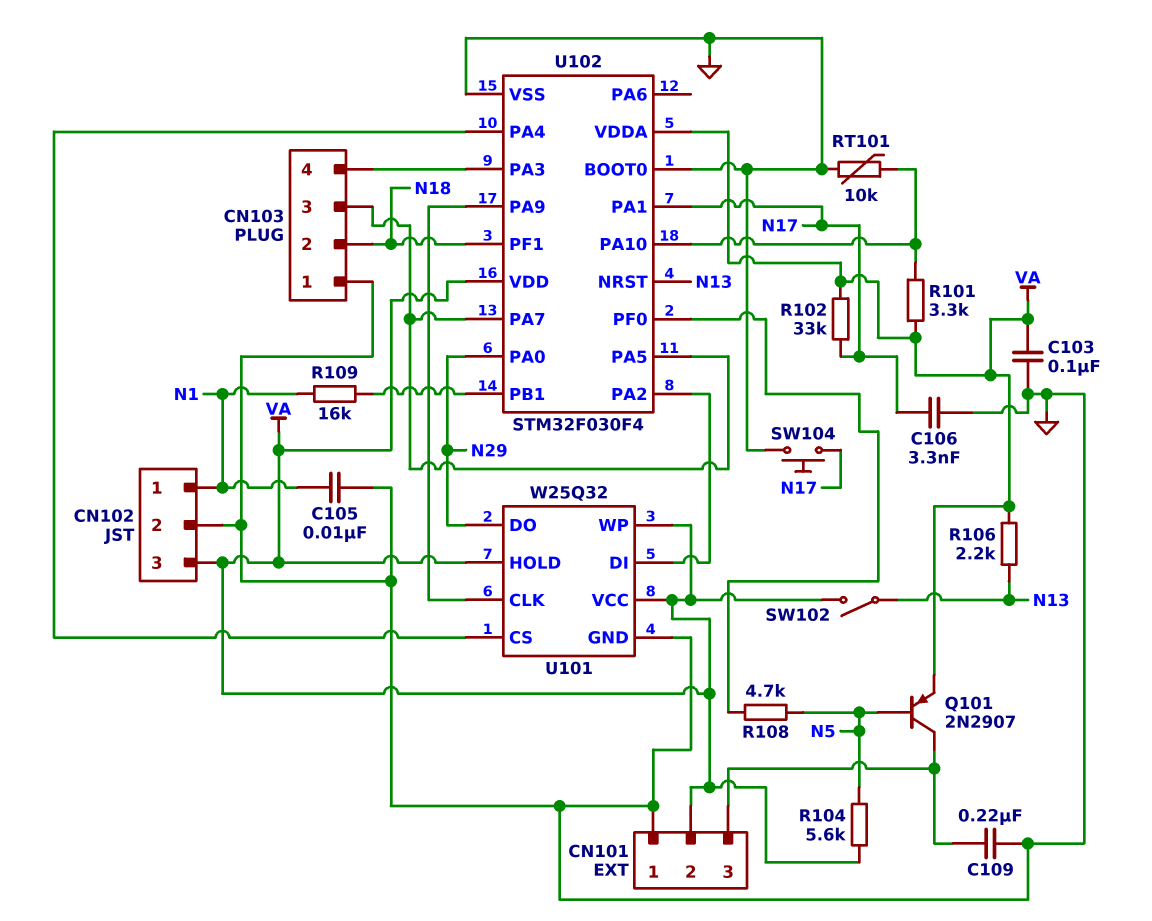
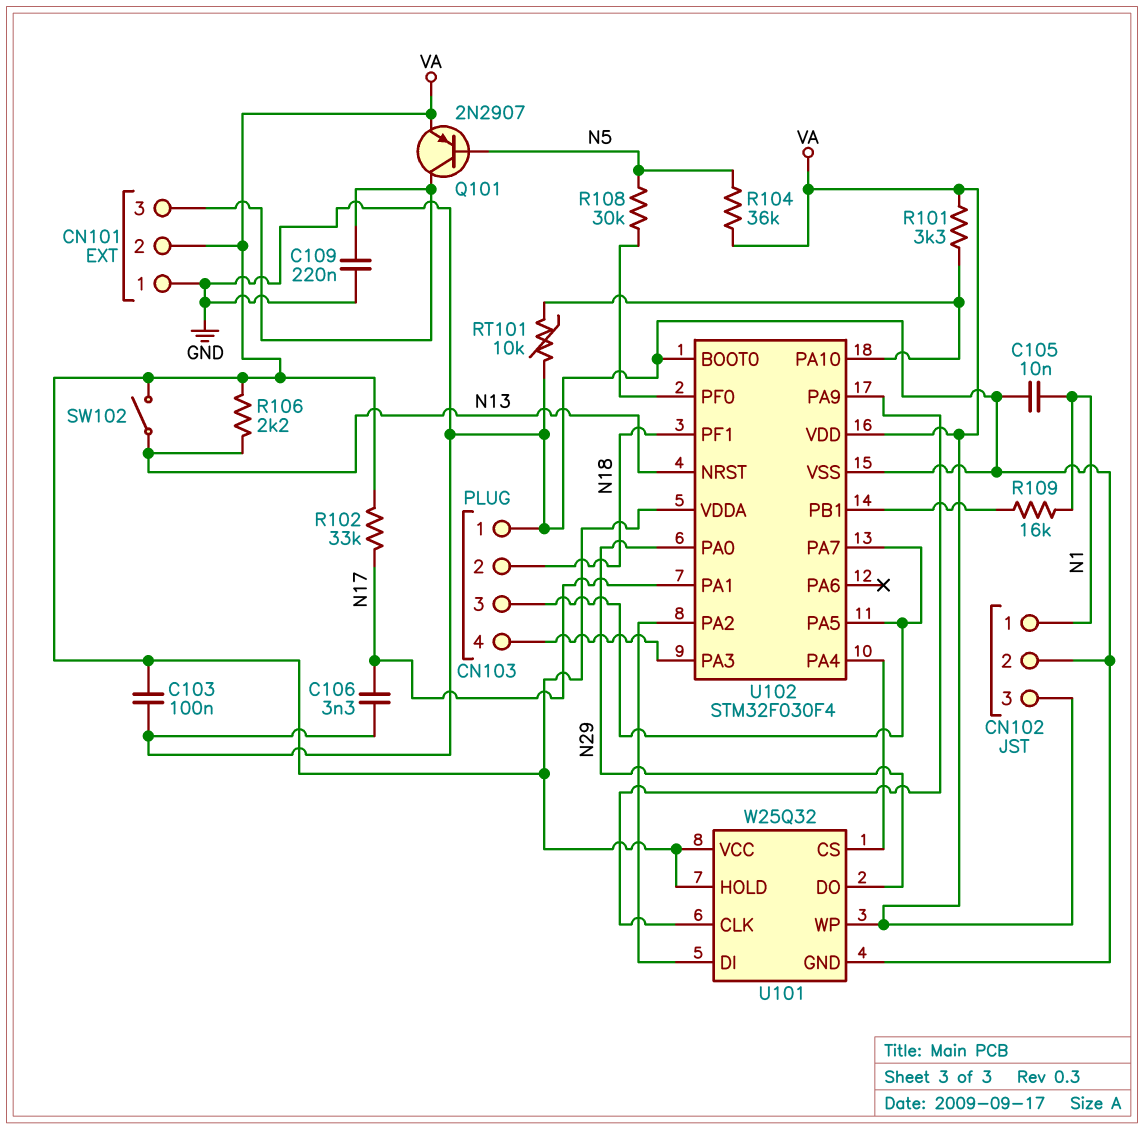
R104: 5.6k (N5, VA) -> 36k (N5, VA)
R108: 4.7k (N5, U102/PF0) -> 30k (N5, U102/PF0)
SW104: button (GND, N17) -> none

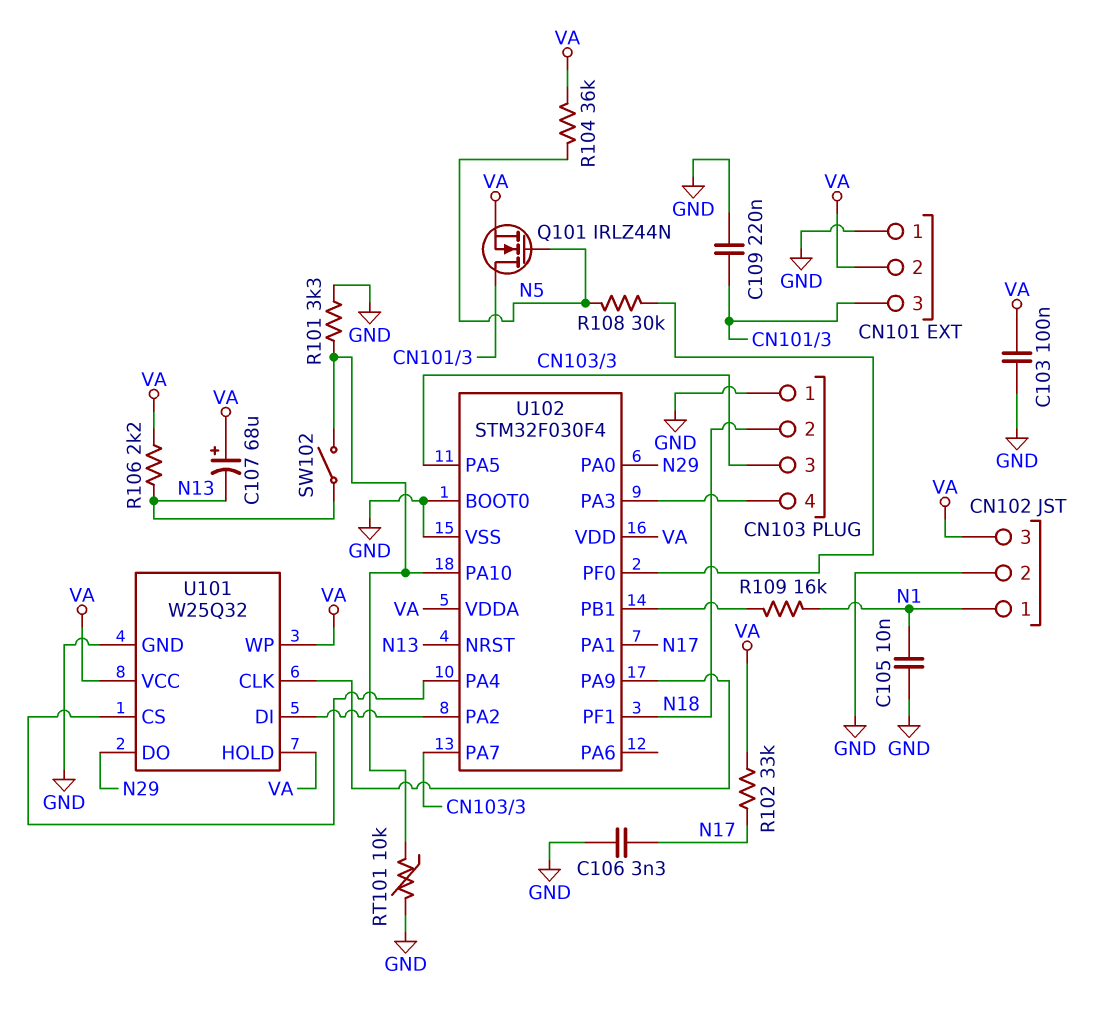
C107: none -> 68uF (plus VA, minus N13)
Q101: PNP 2N2907 (B N5, C CN101/3, E VA) -> NMOS IRLZ44N (G N5, D CN101/3, S VA)
R101: 3.3k (U102/PA10, VA) -> 3.3k (GND, U102/PA10)
SW102: switch (N13, VA) -> switch (N13, U102/PA10)

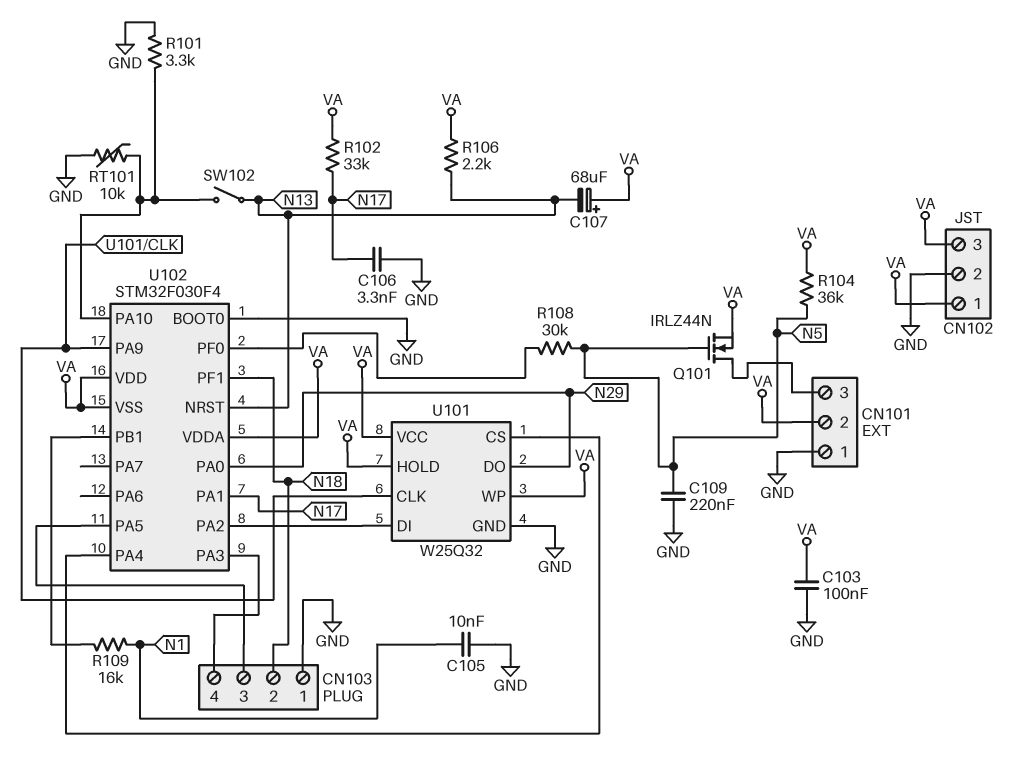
C109: 220nF (CN101/3, GND) -> 220nF (GND, N5)
CN102 pin 1: N1 -> VA
U102 pin PA7: CN103/3 -> none
U102 pin VSS: GND -> VA

